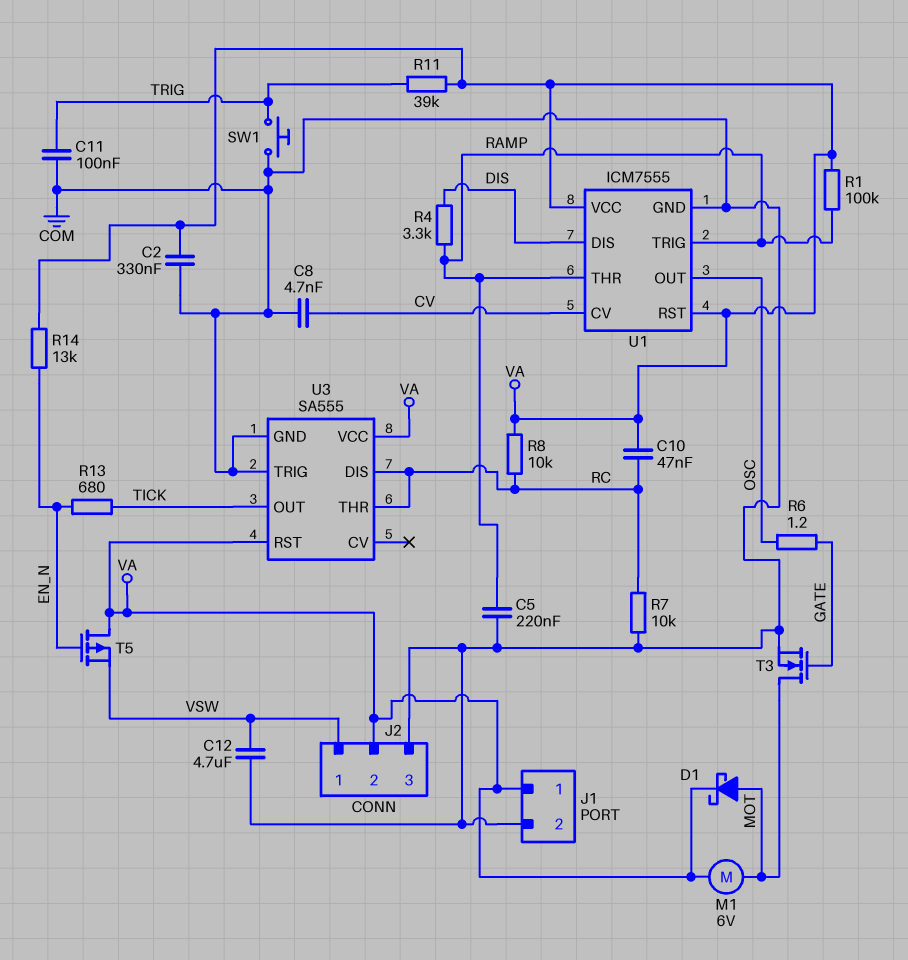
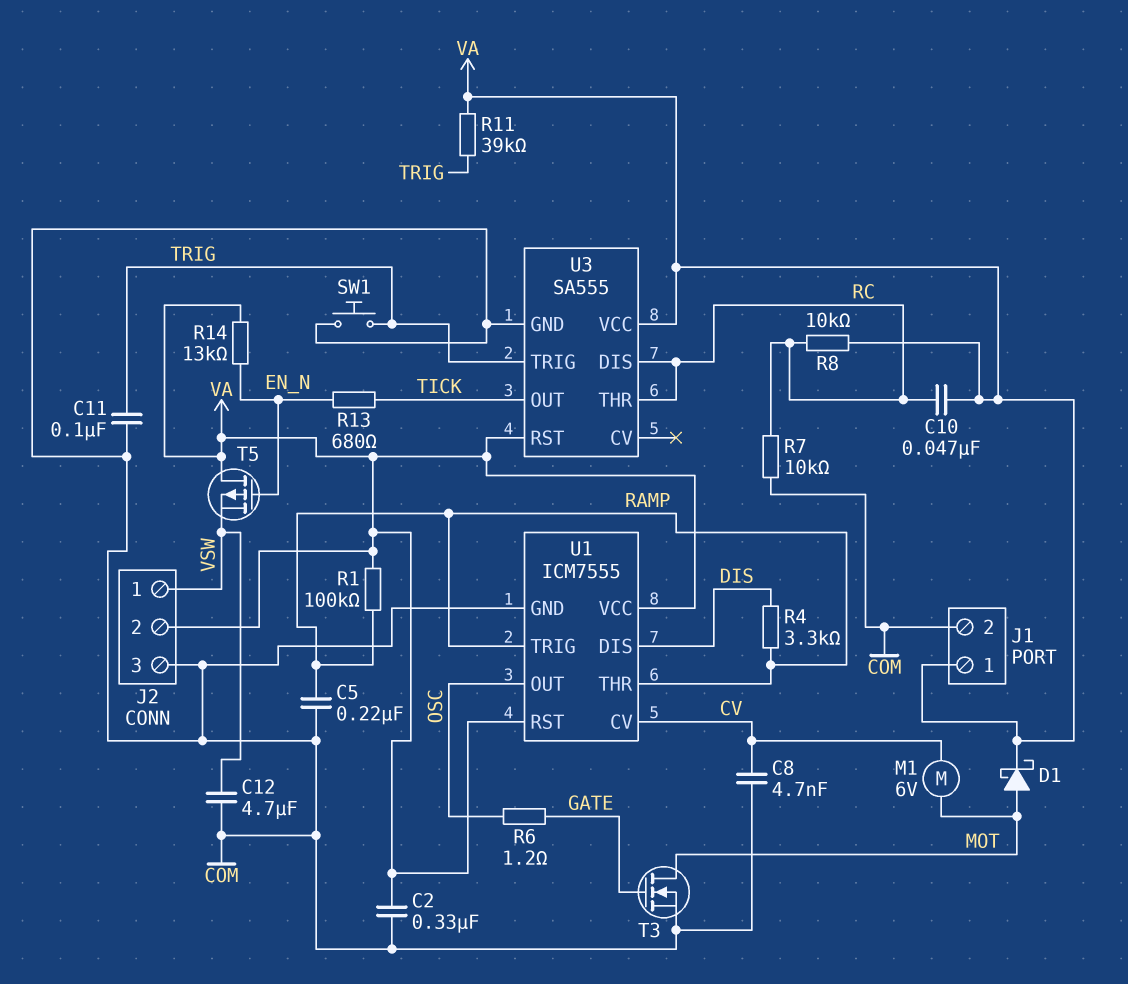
M1: motor 6V (MOT, VA) -> motor 6V (CV, MOT)
U3 pin TRIG: COM -> TRIG

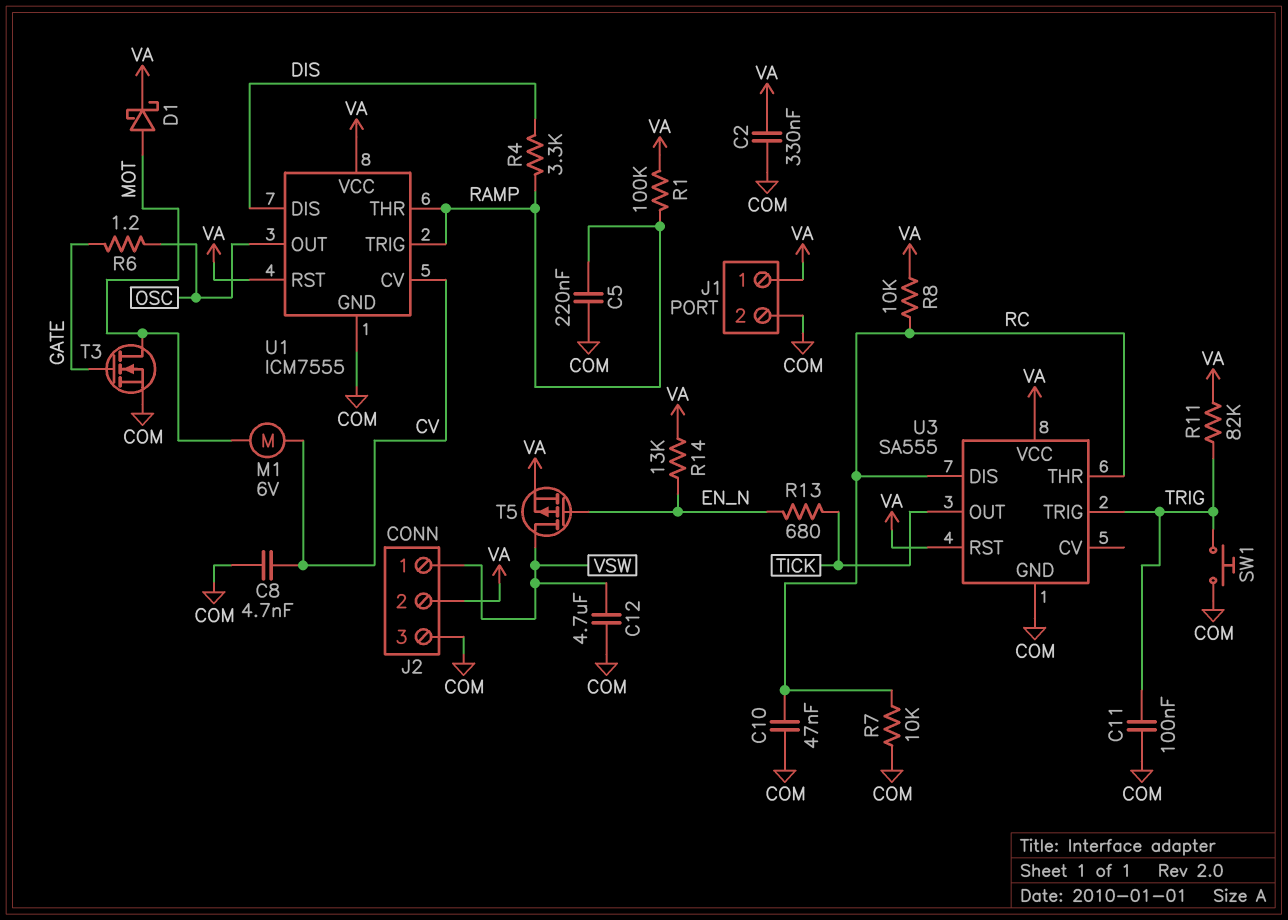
C10: 47nF (RC, VA) -> 47nF (COM, RC)
R11: 39k (TRIG, VA) -> 82k (TRIG, VA)
T5: PMOS (G EN_N, D VA, S VSW) -> PMOS (G EN_N, D VSW, S VA)

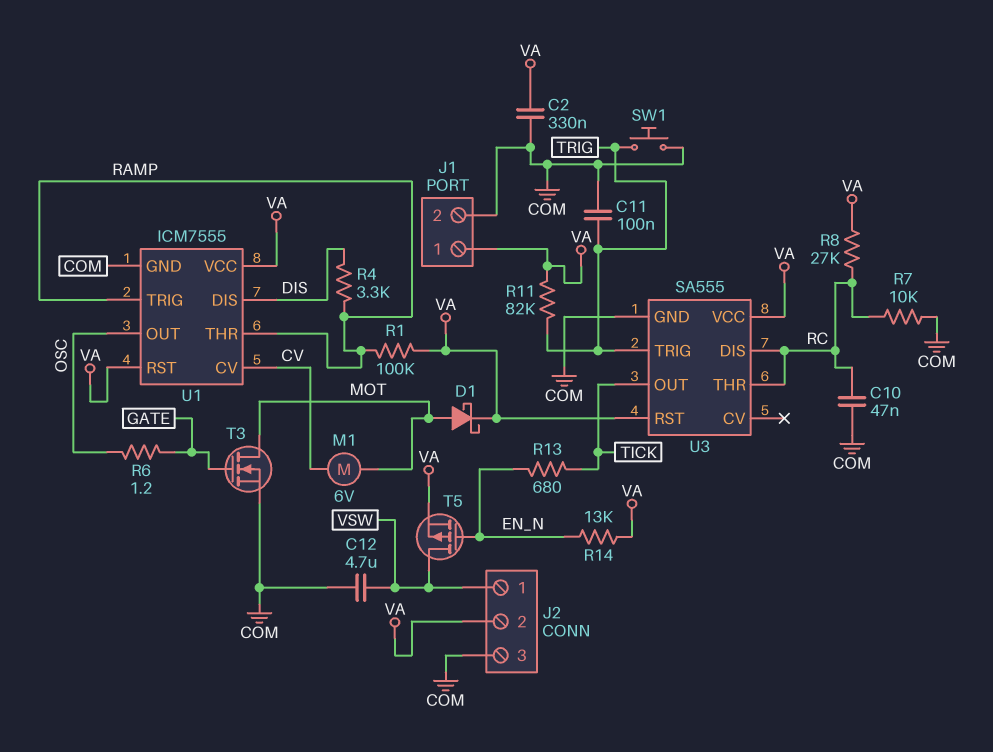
C5: 220nF (COM, RAMP) -> none
C8: 4.7nF (COM, CV) -> none
R8: 10k (RC, VA) -> 27k (RC, VA)

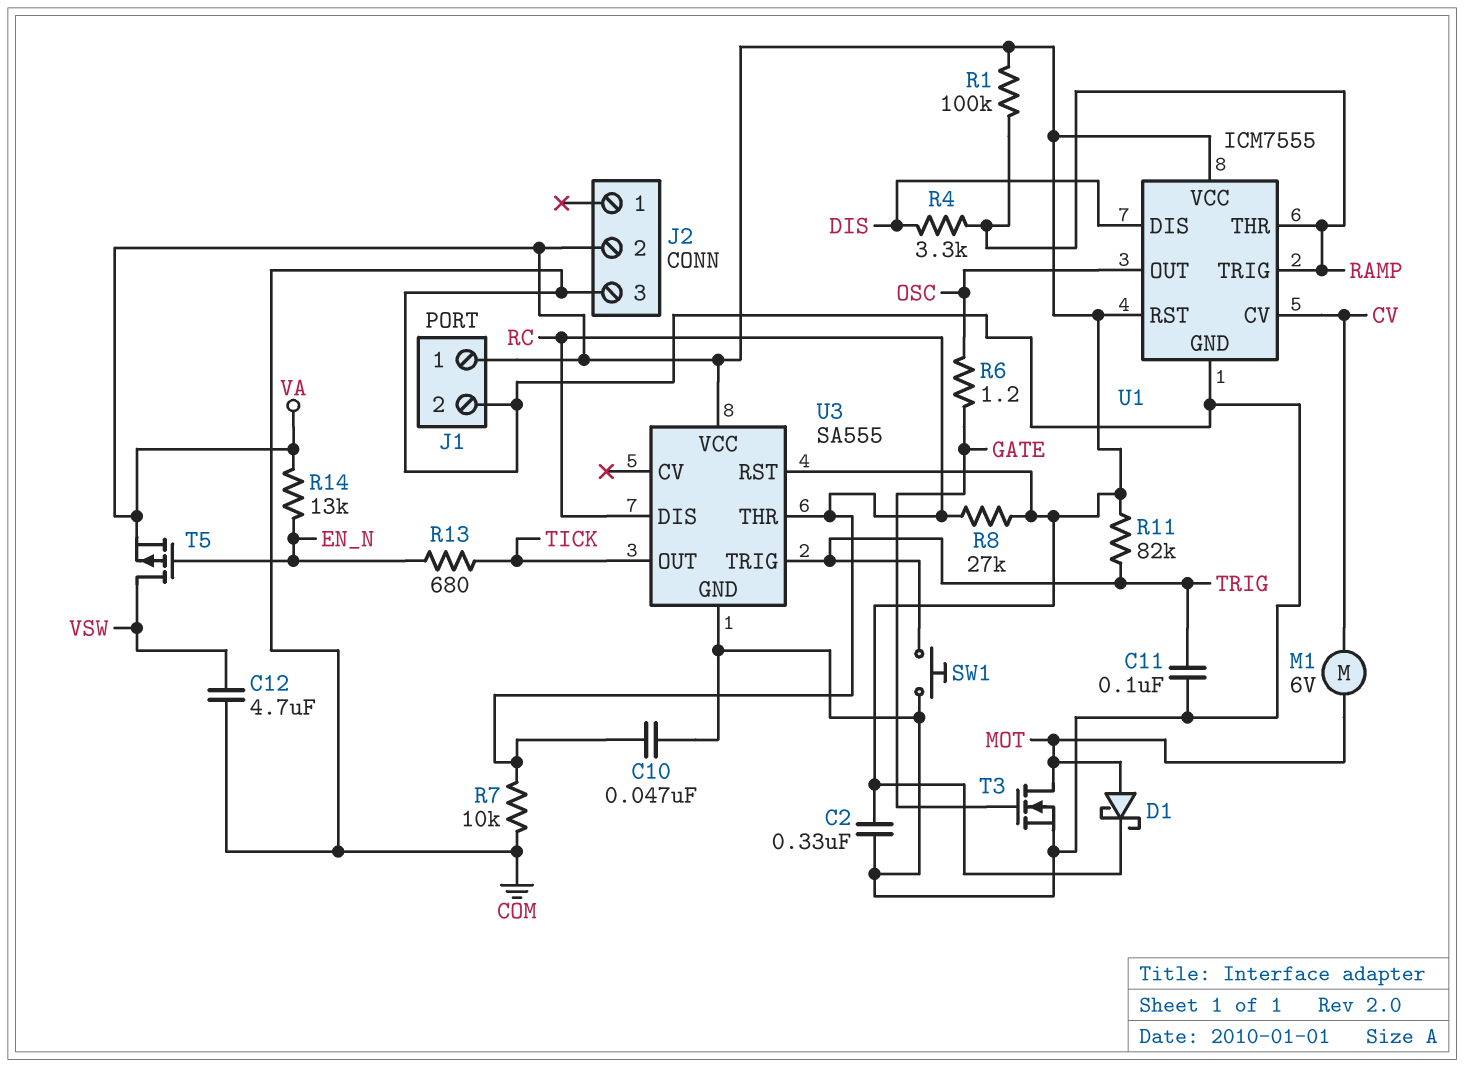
J2 pin 1: VSW -> none

